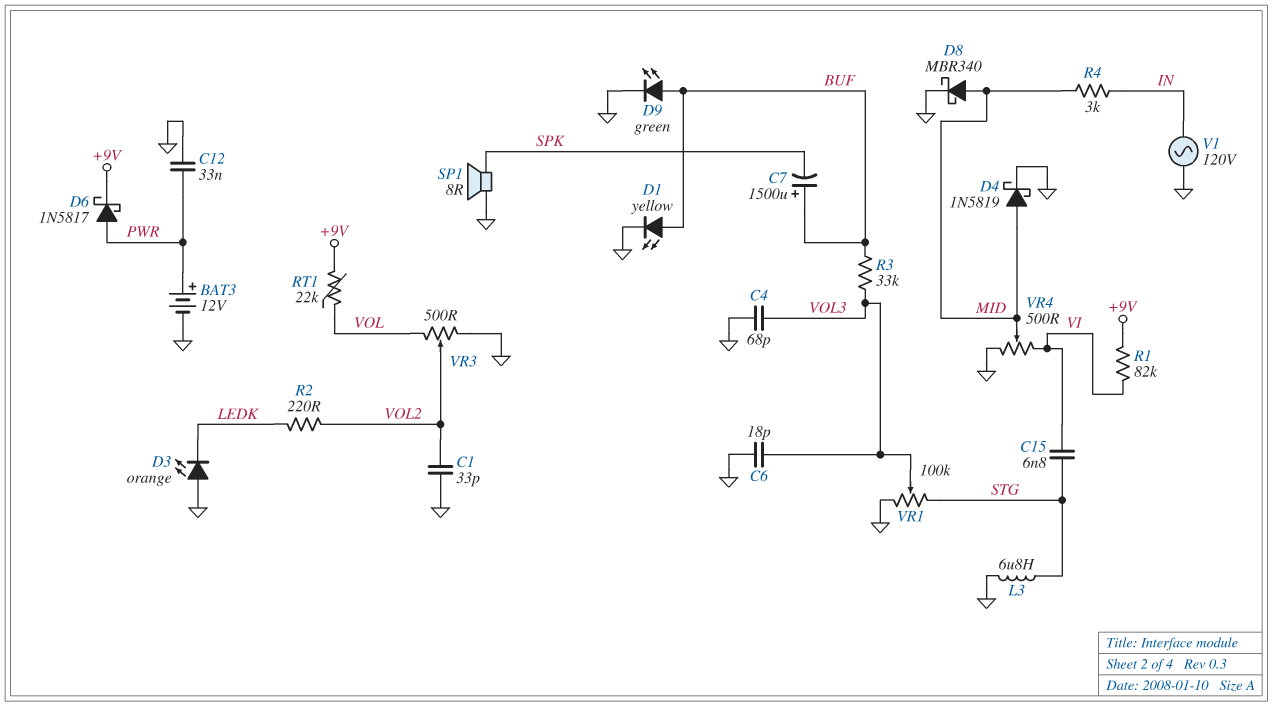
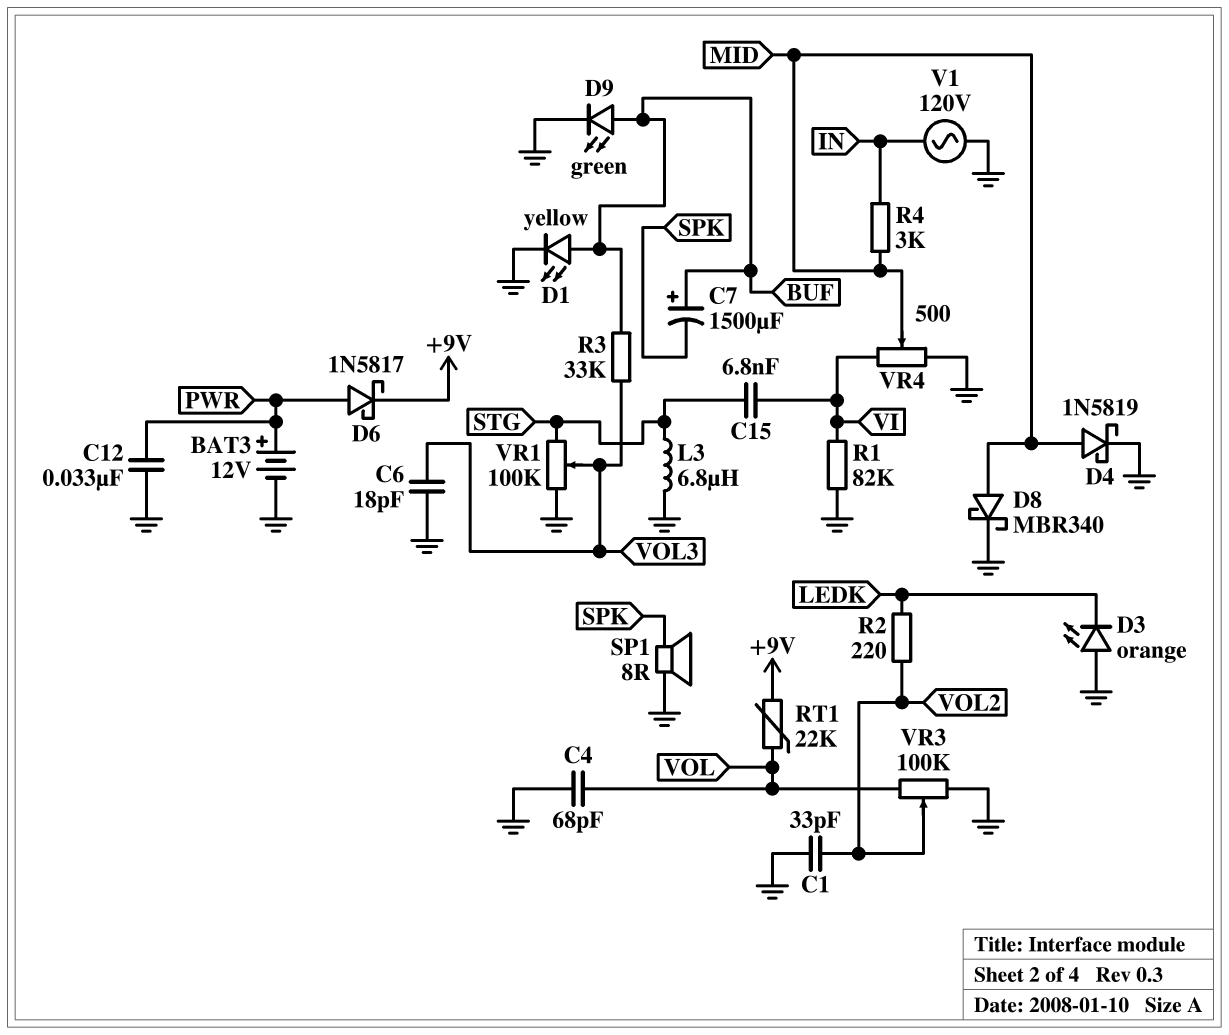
C4: 68pF (GND, VOL3) -> 68pF (GND, VOL)
R1: 82k (+9V, VI) -> 82k (GND, VI)
VR3: 500 (GND, VOL, wiper VOL2) -> 100k (GND, VOL, wiper VOL2)

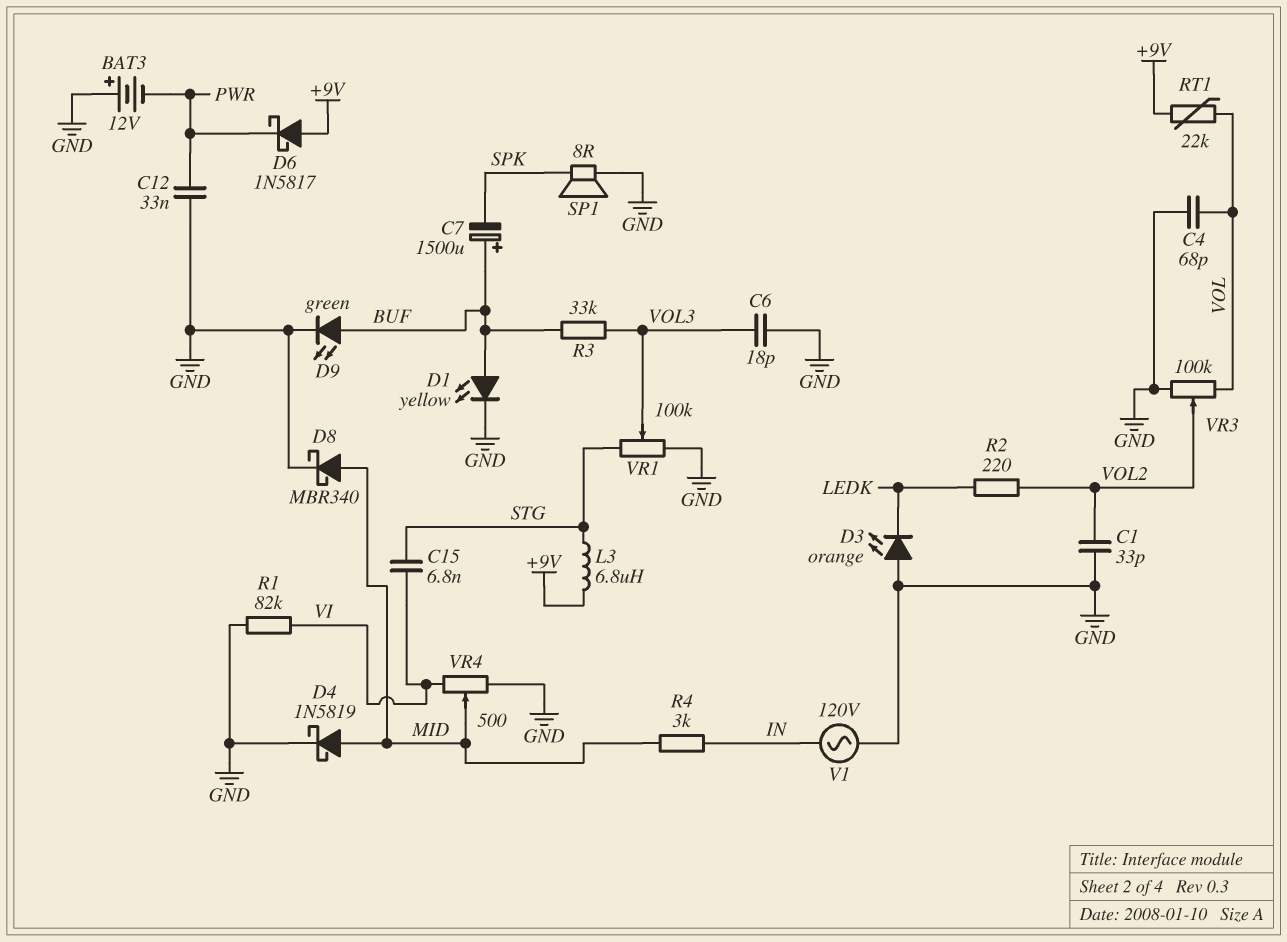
BAT3: 12V (plus PWR, minus GND) -> 12V (plus GND, minus PWR)
D6: schottky 1N5817 (A PWR, K +9V) -> schottky 1N5817 (A +9V, K PWR)
L3: 6.8uH (GND, STG) -> 6.8uH (+9V, STG)

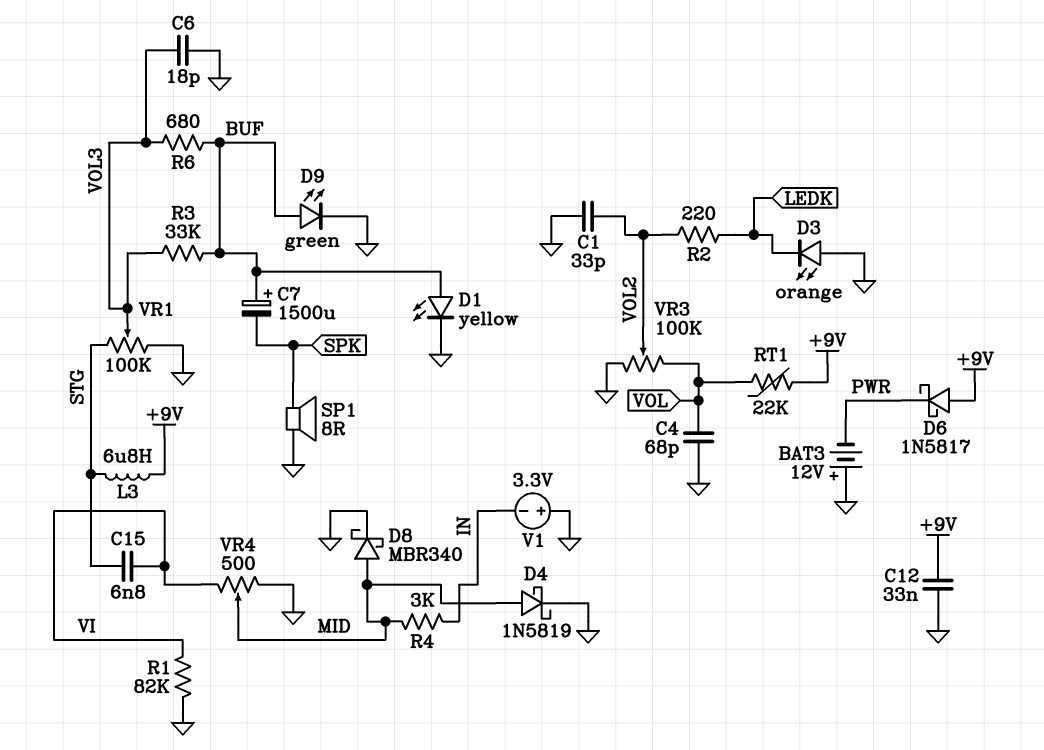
C12: 33nF (GND, PWR) -> 33nF (+9V, GND)
R6: none -> 680 (BUF, VOL3)
V1: AC 120V (GND, IN) -> 3.3V (plus GND, minus IN)

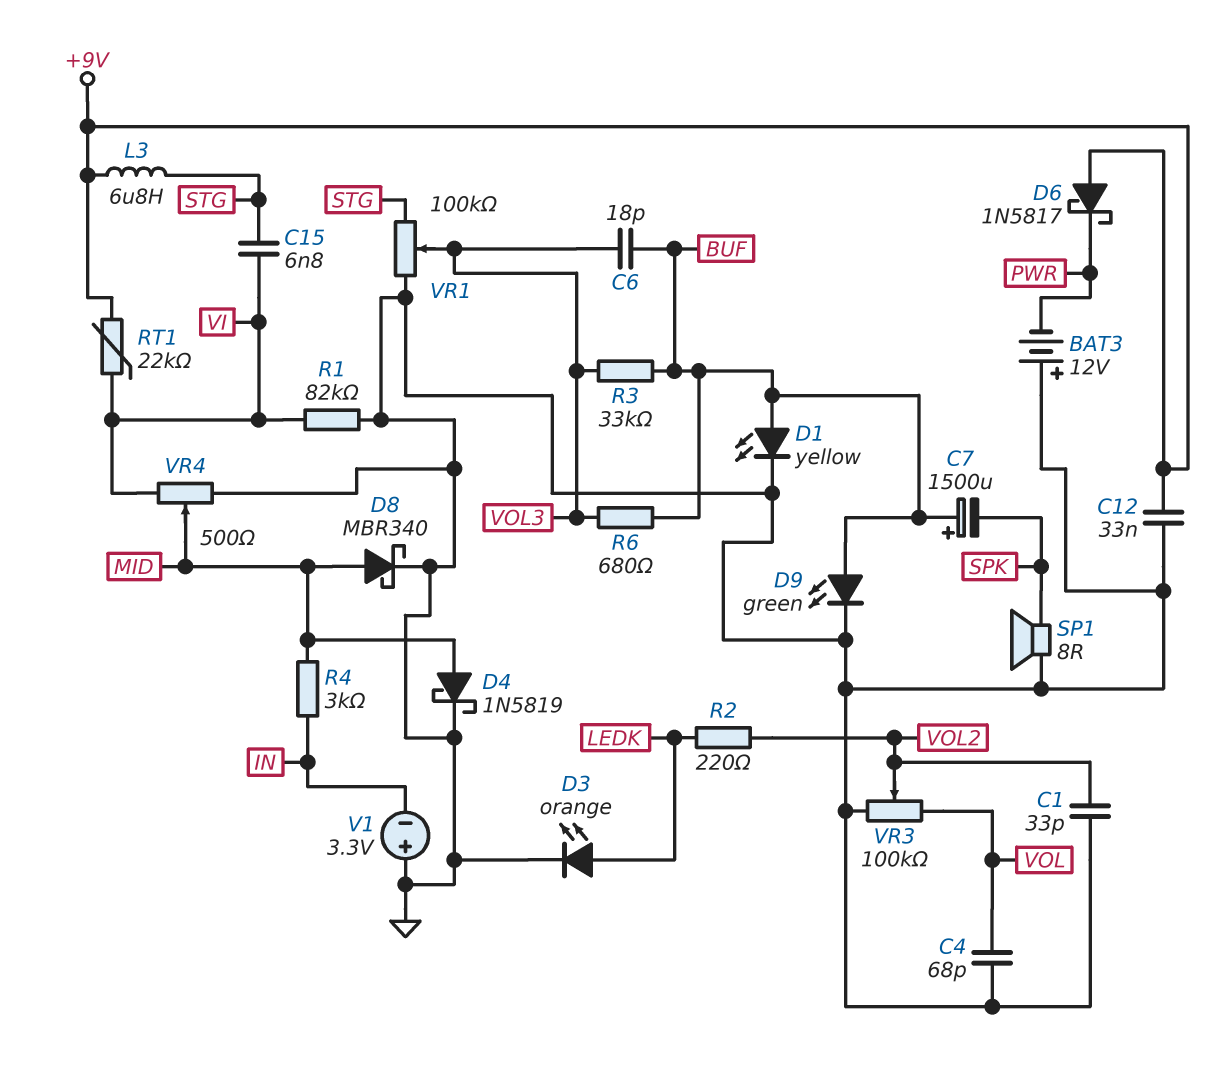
C6: 18pF (GND, VOL3) -> 18pF (BUF, VOL3)
D3: LED orange (A GND, K LEDK) -> LED orange (A LEDK, K GND)
RT1: 22k (+9V, VOL) -> 22k (+9V, VI)

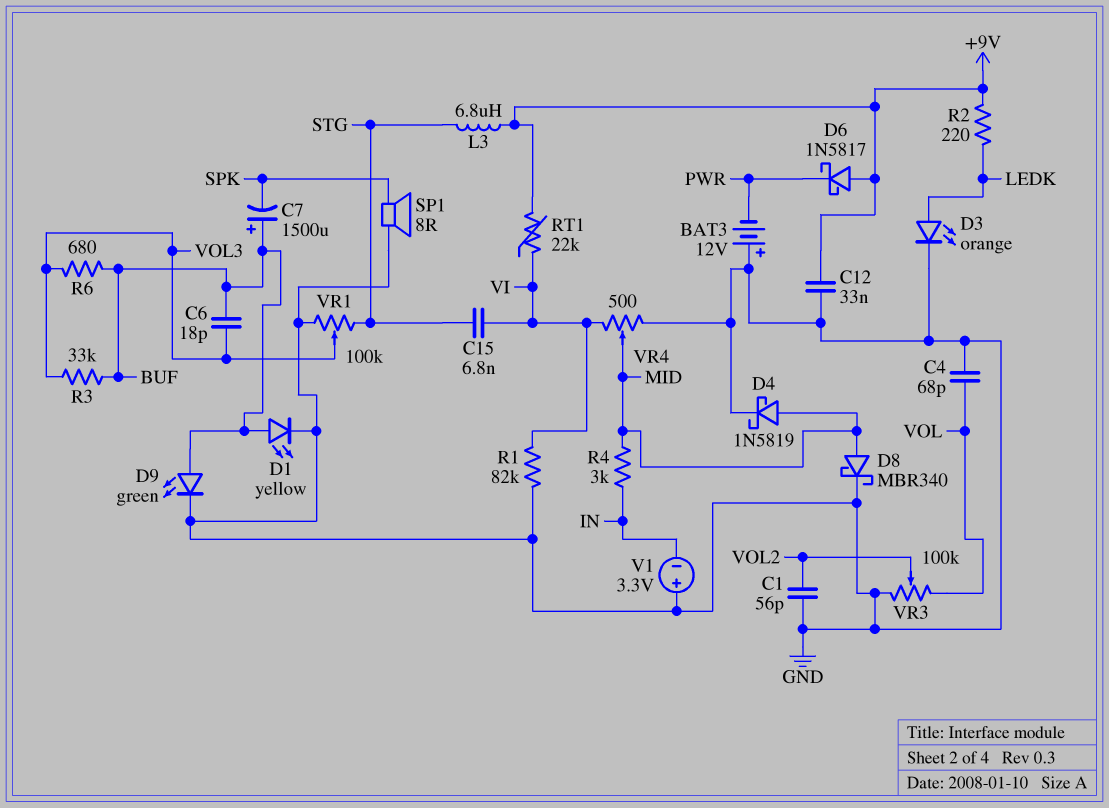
C1: 33pF (GND, VOL2) -> 56pF (GND, VOL2)
R2: 220 (LEDK, VOL2) -> 220 (+9V, LEDK)

